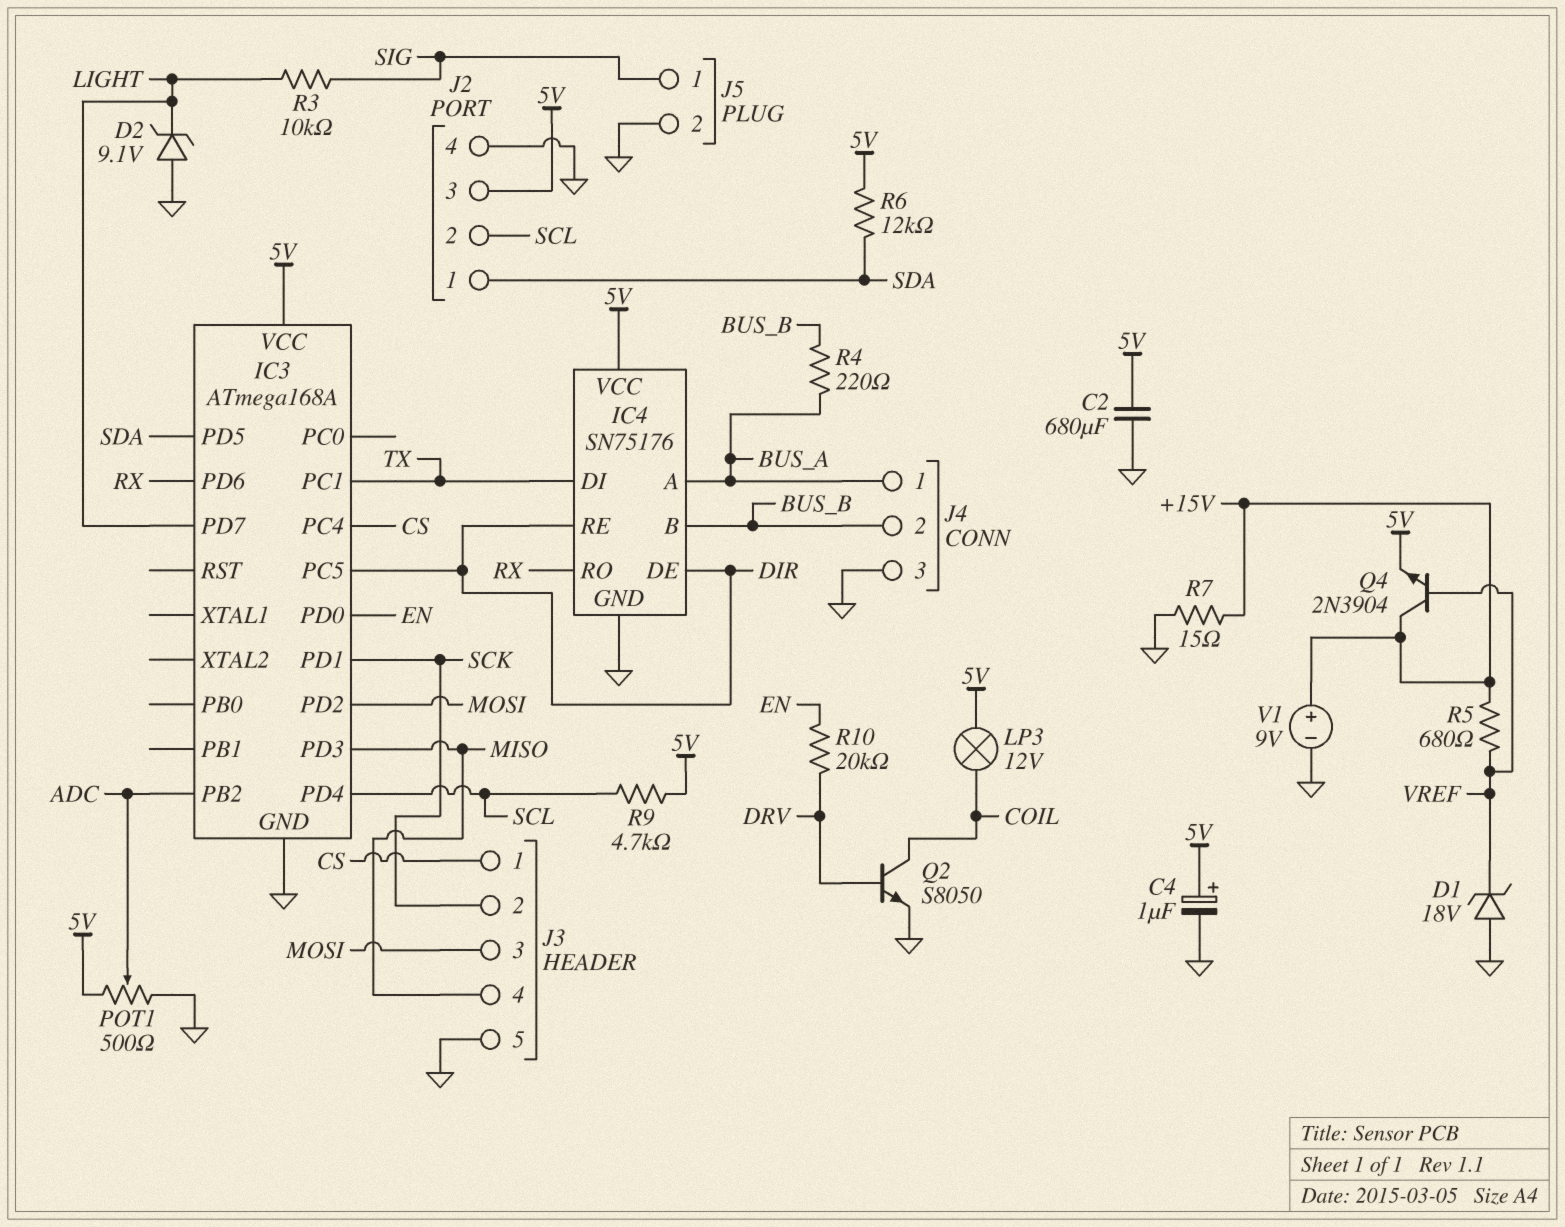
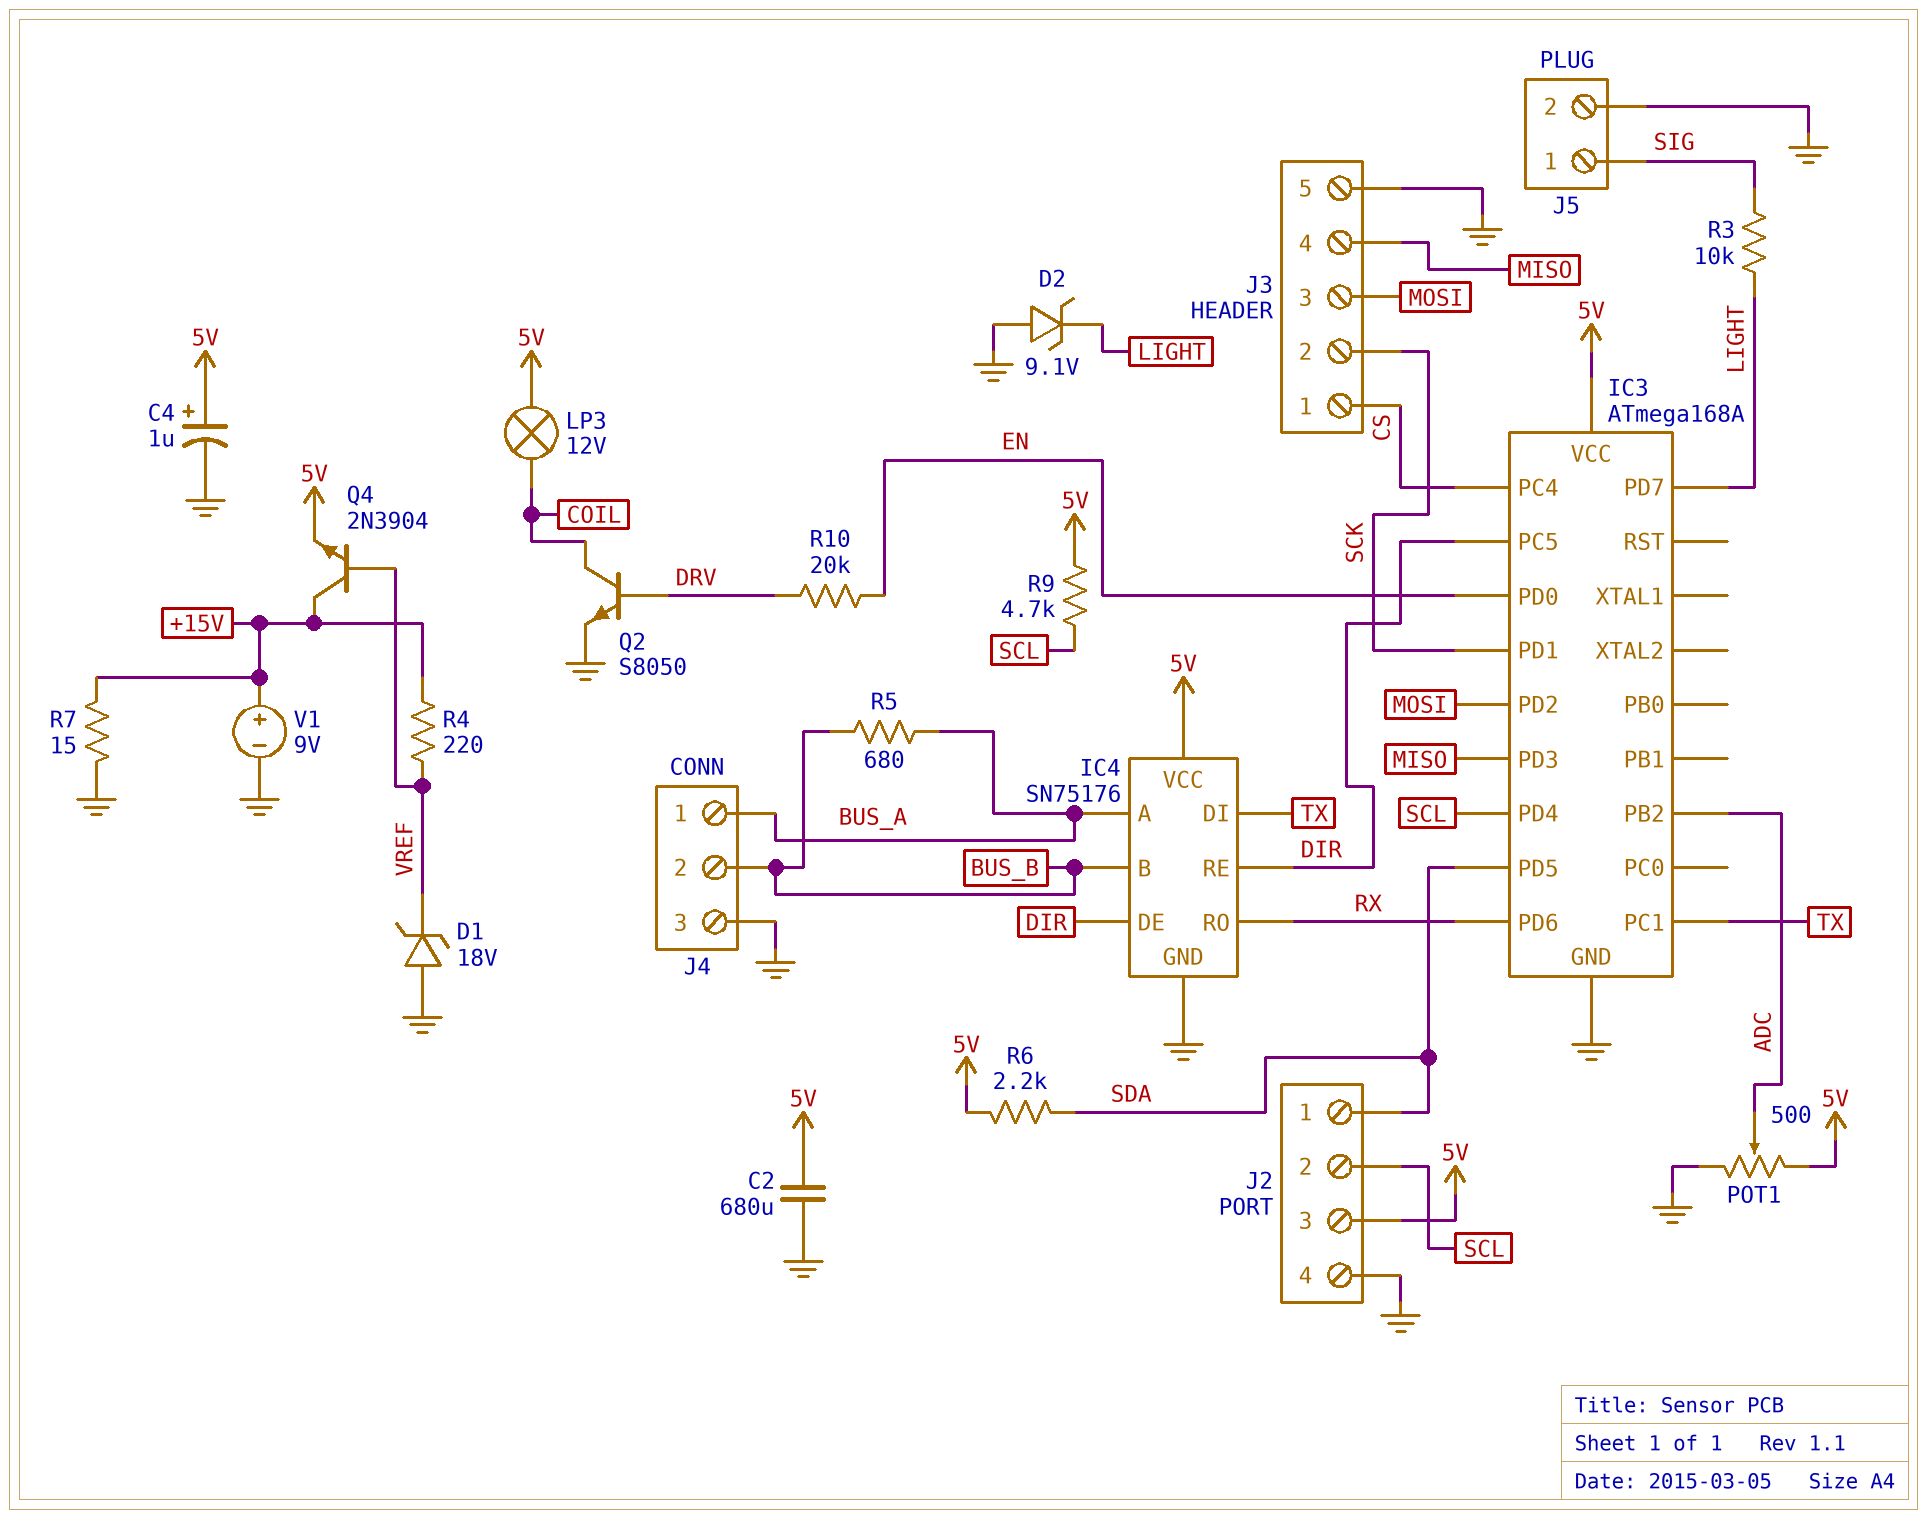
R4: 220 (BUS_A, BUS_B) -> 220 (+15V, VREF)
R5: 680 (+15V, VREF) -> 680 (BUS_A, BUS_B)
R6: 12k (5V, SDA) -> 2.2k (5V, SDA)

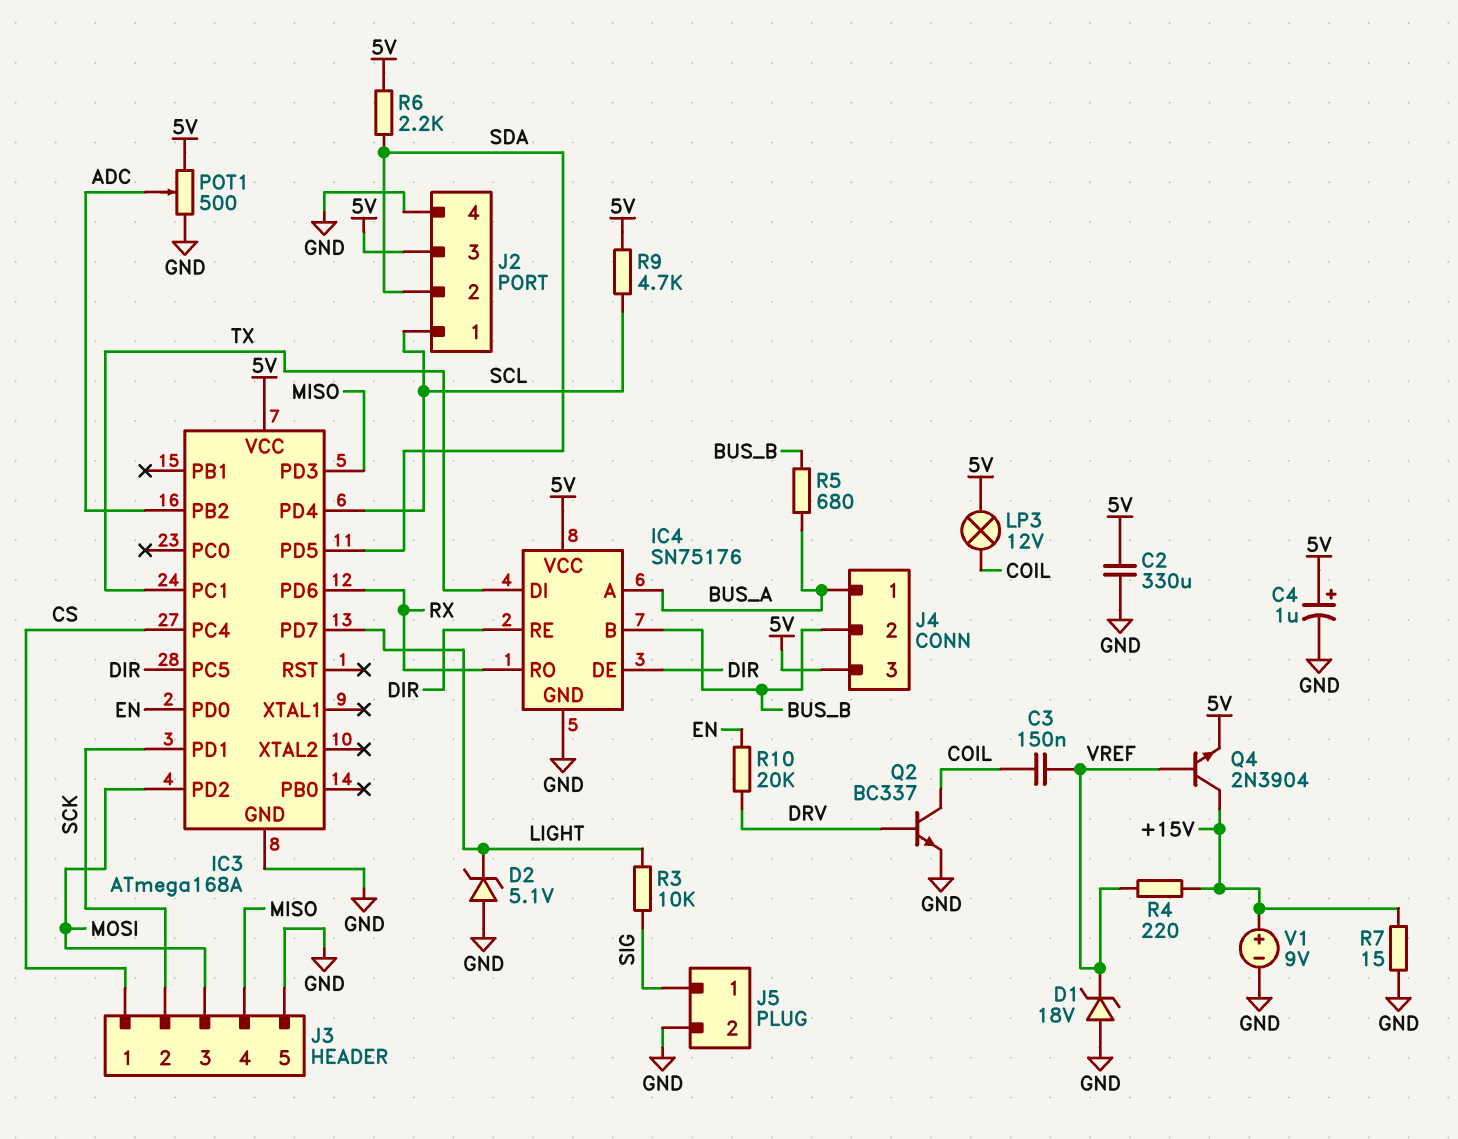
C2: 680uF (5V, GND) -> 330uF (5V, GND)
C3: none -> 150nF (COIL, VREF)
D2: zener 9.1V (A GND, K LIGHT) -> zener 5.1V (A GND, K LIGHT)
J2 pin 1: SDA -> SCL
J2 pin 2: SCL -> SDA
J4 pin 3: GND -> 5V
Q2: NPN S8050 (B DRV, C COIL, E GND) -> NPN BC337 (B DRV, C COIL, E GND)

